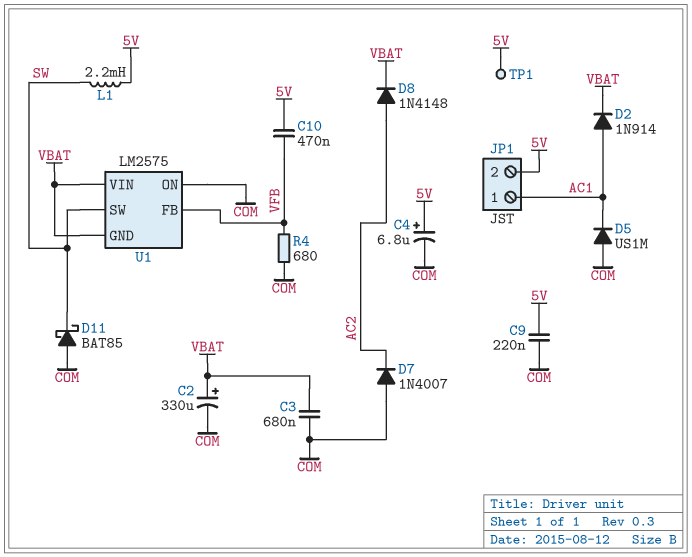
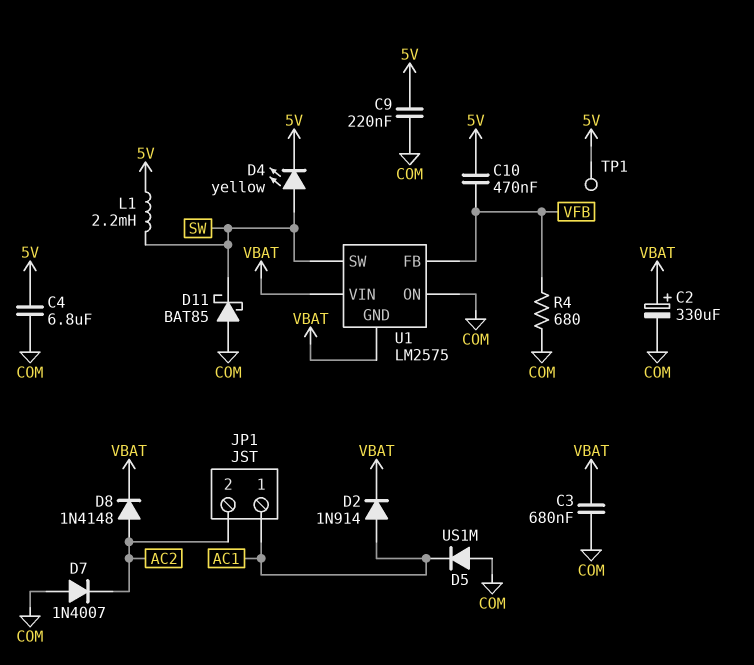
C4: 6.8uF (plus 5V, minus COM) -> 6.8uF (5V, COM)
D4: none -> LED yellow (A SW, K 5V)
JP1 pin 2: 5V -> AC2

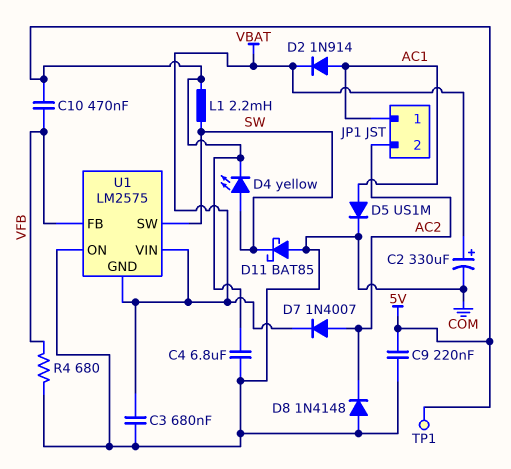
D5: diode US1M (A COM, K AC1) -> diode US1M (A AC1, K COM)
D7: diode 1N4007 (A COM, K AC2) -> diode 1N4007 (A AC2, K VBAT)
D8: diode 1N4148 (A AC2, K VBAT) -> diode 1N4148 (A COM, K AC2)

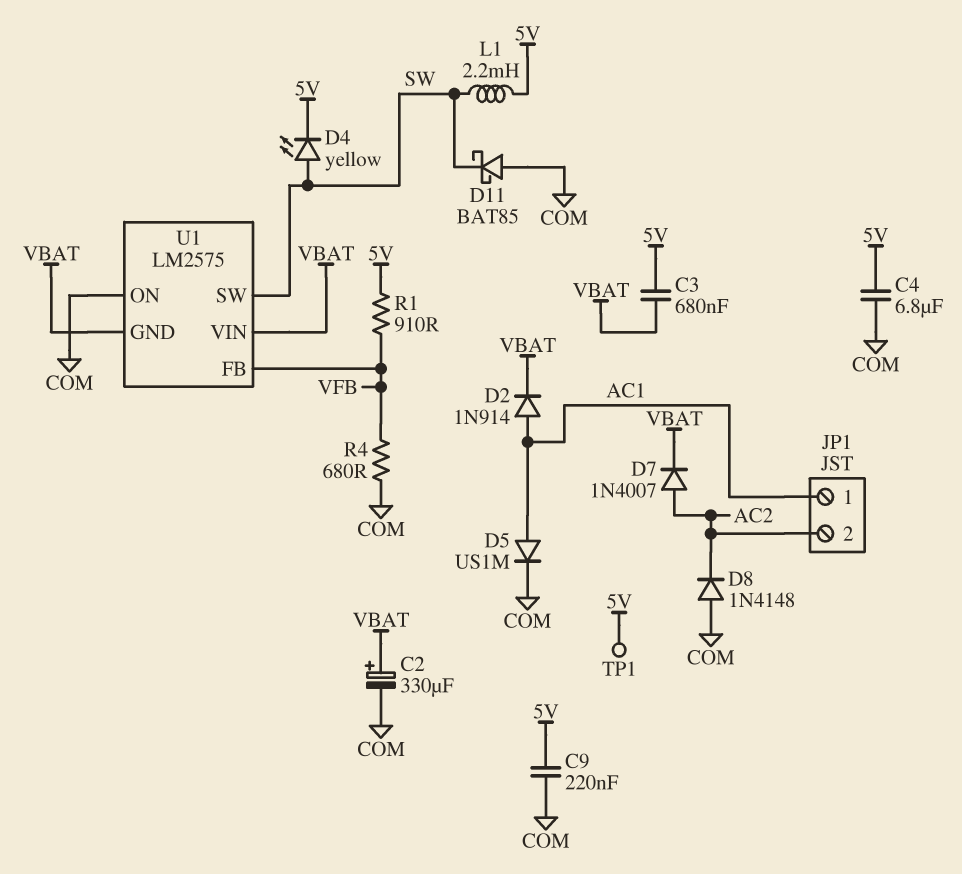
C3: 680nF (COM, VBAT) -> 680nF (5V, VBAT)
C10: 470nF (5V, VFB) -> none
R1: none -> 910 (5V, VFB)

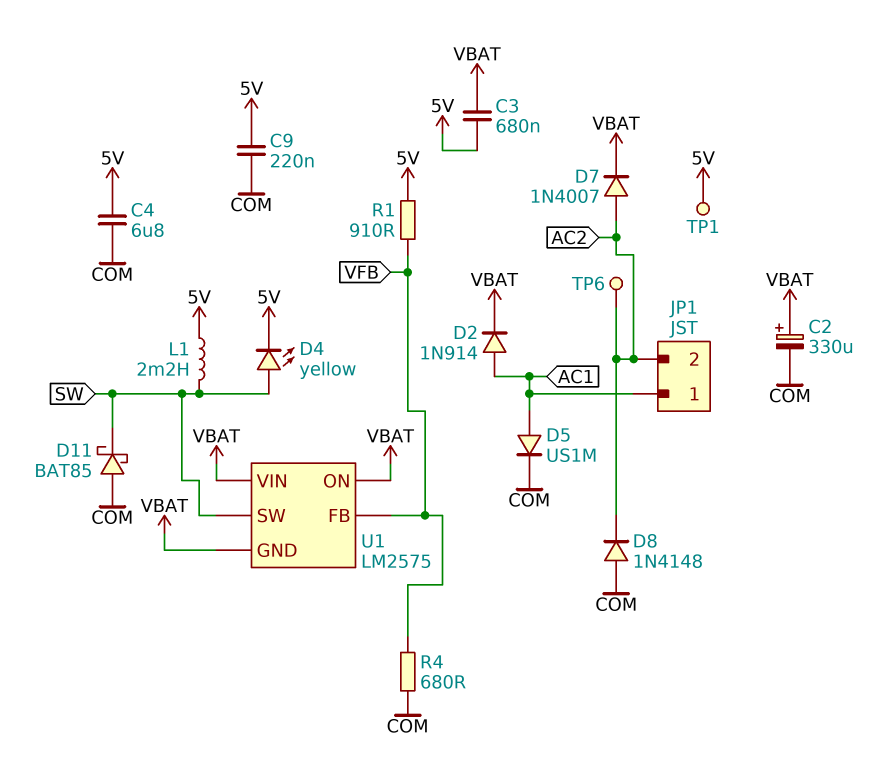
TP6: none -> test point (AC2)
U1 pin ON: COM -> VBAT

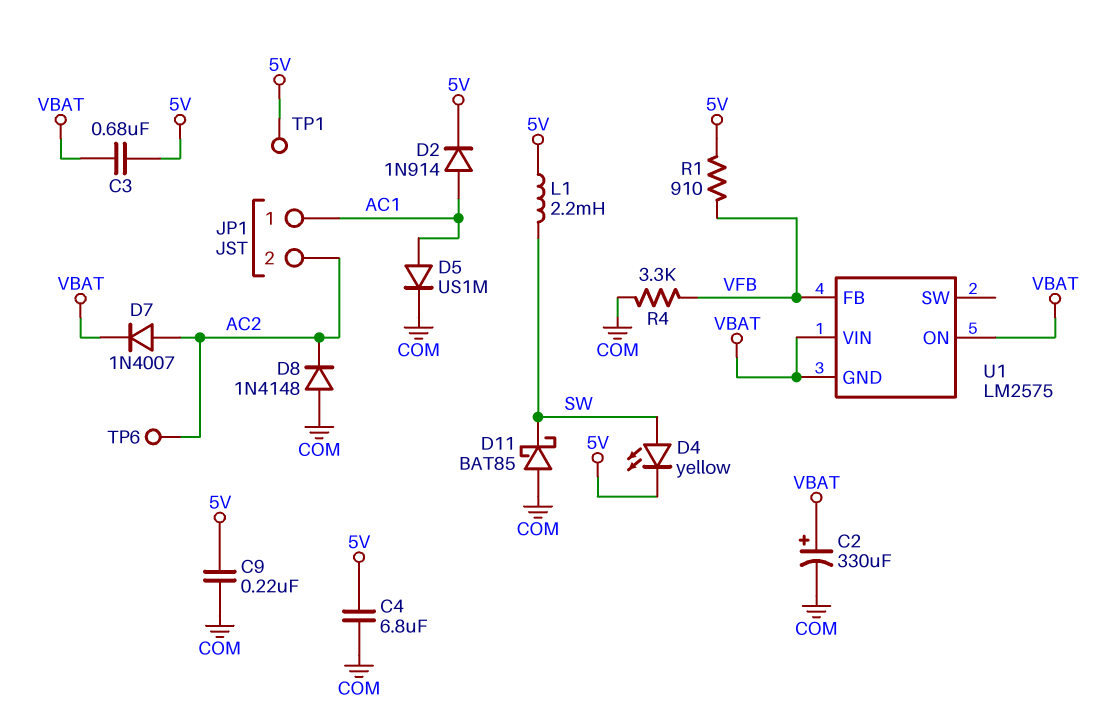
D2: diode 1N914 (A AC1, K VBAT) -> diode 1N914 (A AC1, K 5V)
R4: 680 (COM, VFB) -> 3.3k (COM, VFB)
U1 pin SW: SW -> none

